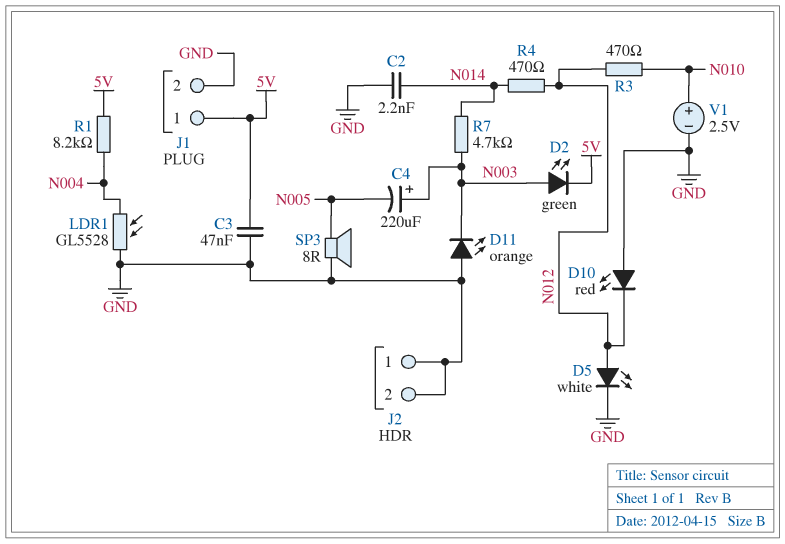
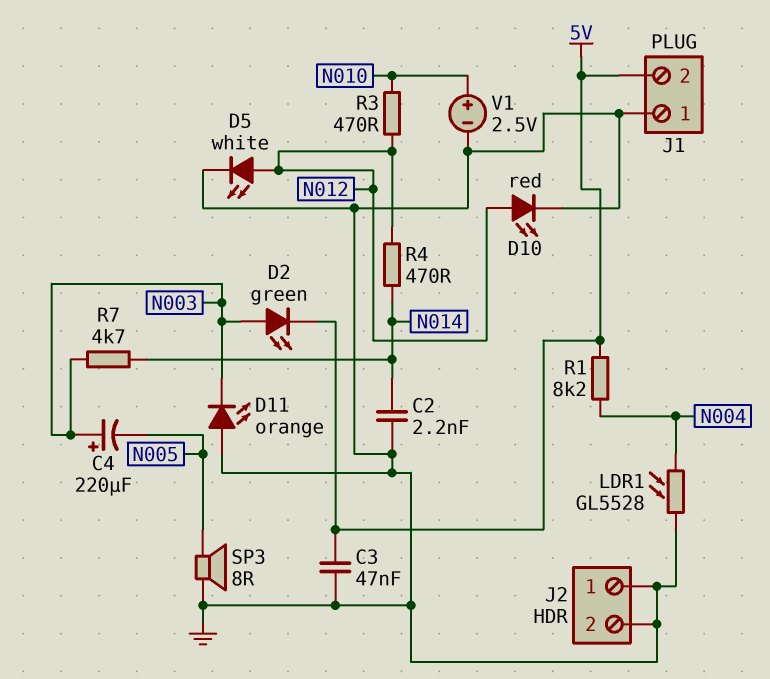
D10: LED red (A GND, K N012) -> LED red (A N012, K GND)
J1 pin 1: 5V -> GND
J1 pin 2: GND -> 5V

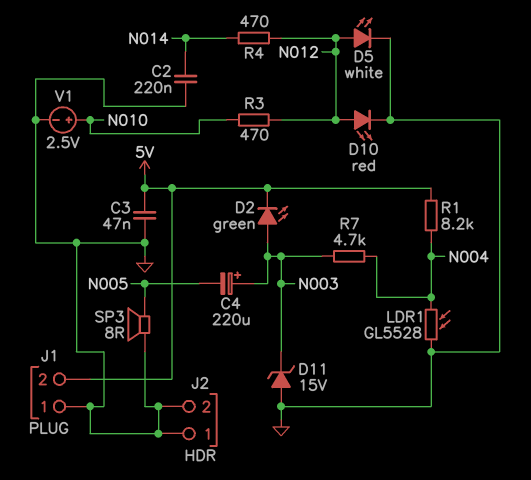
C2: 2.2nF (GND, N014) -> 220nF (GND, N014)
D11: LED orange (A GND, K N003) -> zener 15V (A GND, K N003)
R7: 4.7k (N003, N014) -> 4.7k (N003, N004)

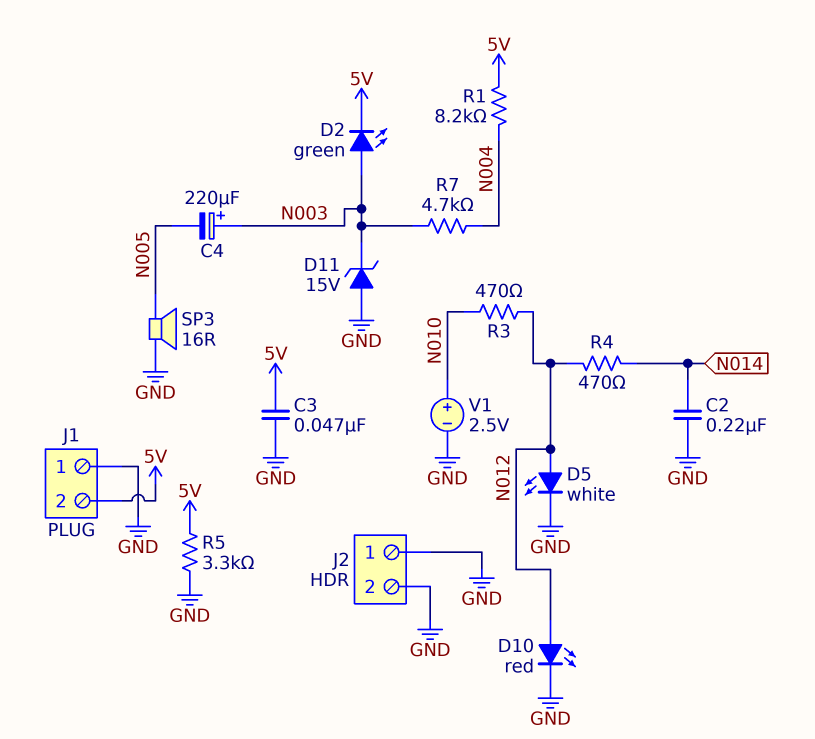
LDR1: GL5528 (GND, N004) -> none
R5: none -> 3.3k (5V, GND)
SP3: speaker 8R (GND, N005) -> speaker 16R (GND, N005)

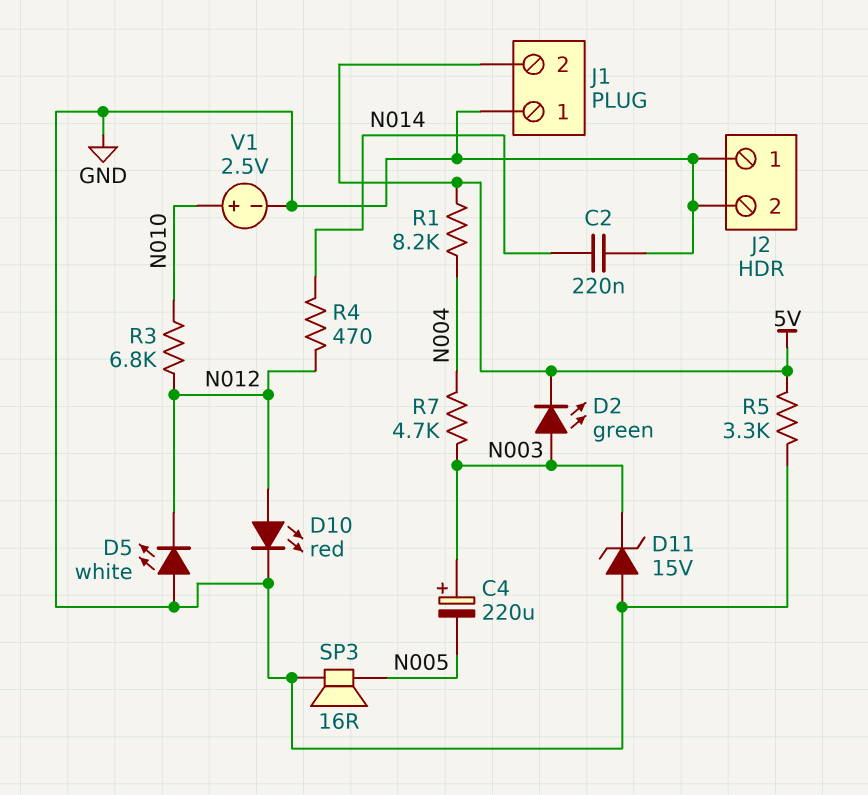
C3: 47nF (5V, GND) -> none
D5: LED white (A N012, K GND) -> LED white (A GND, K N012)
R3: 470 (N010, N012) -> 6.8k (N010, N012)

